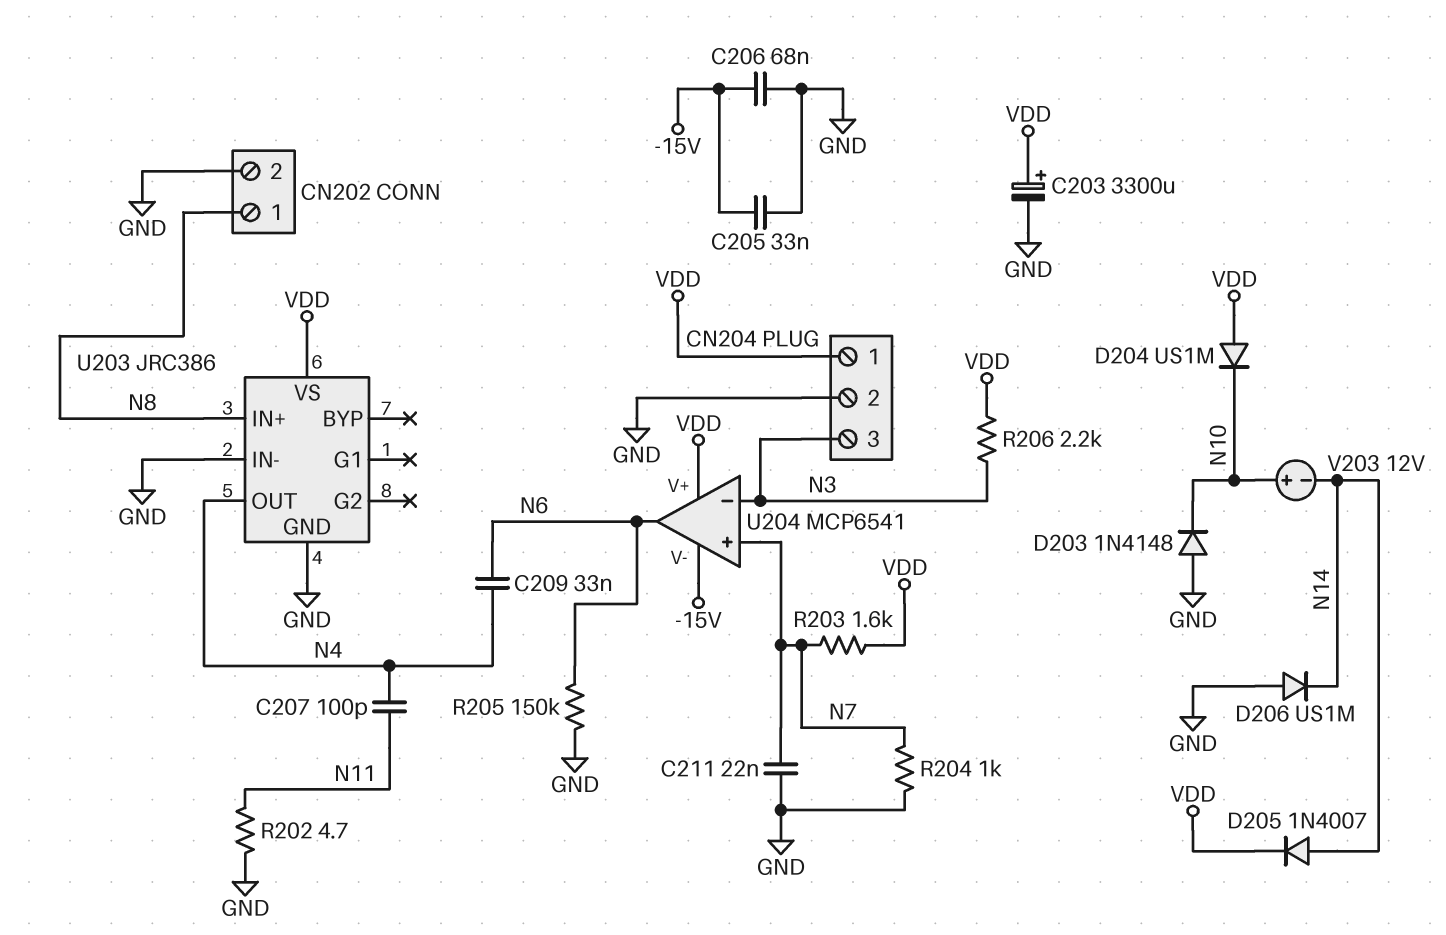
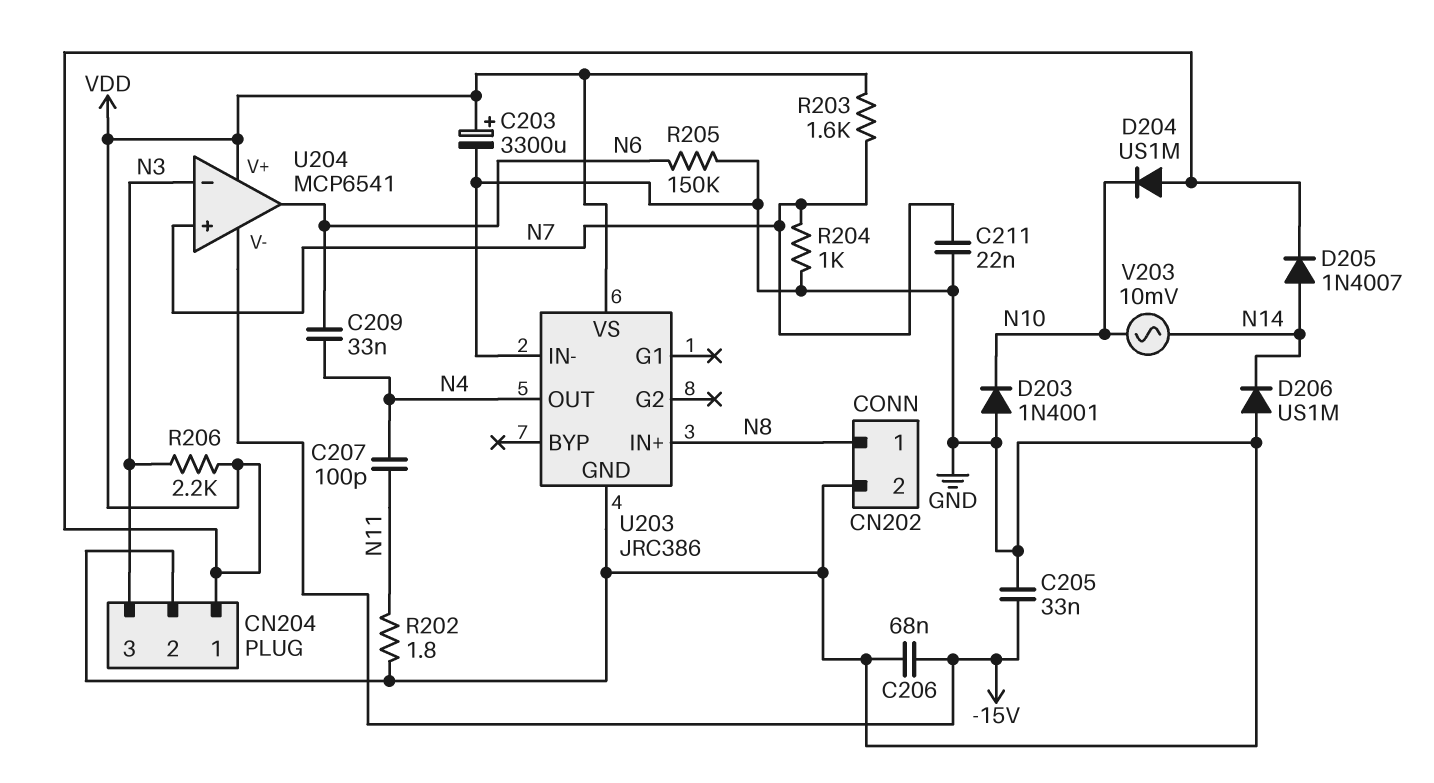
D203: diode 1N4148 (A GND, K N10) -> diode 1N4001 (A GND, K N10)
R202: 4.7 (GND, N11) -> 1.8 (GND, N11)
V203: 12V (plus N10, minus N14) -> AC 10mV (N10, N14)

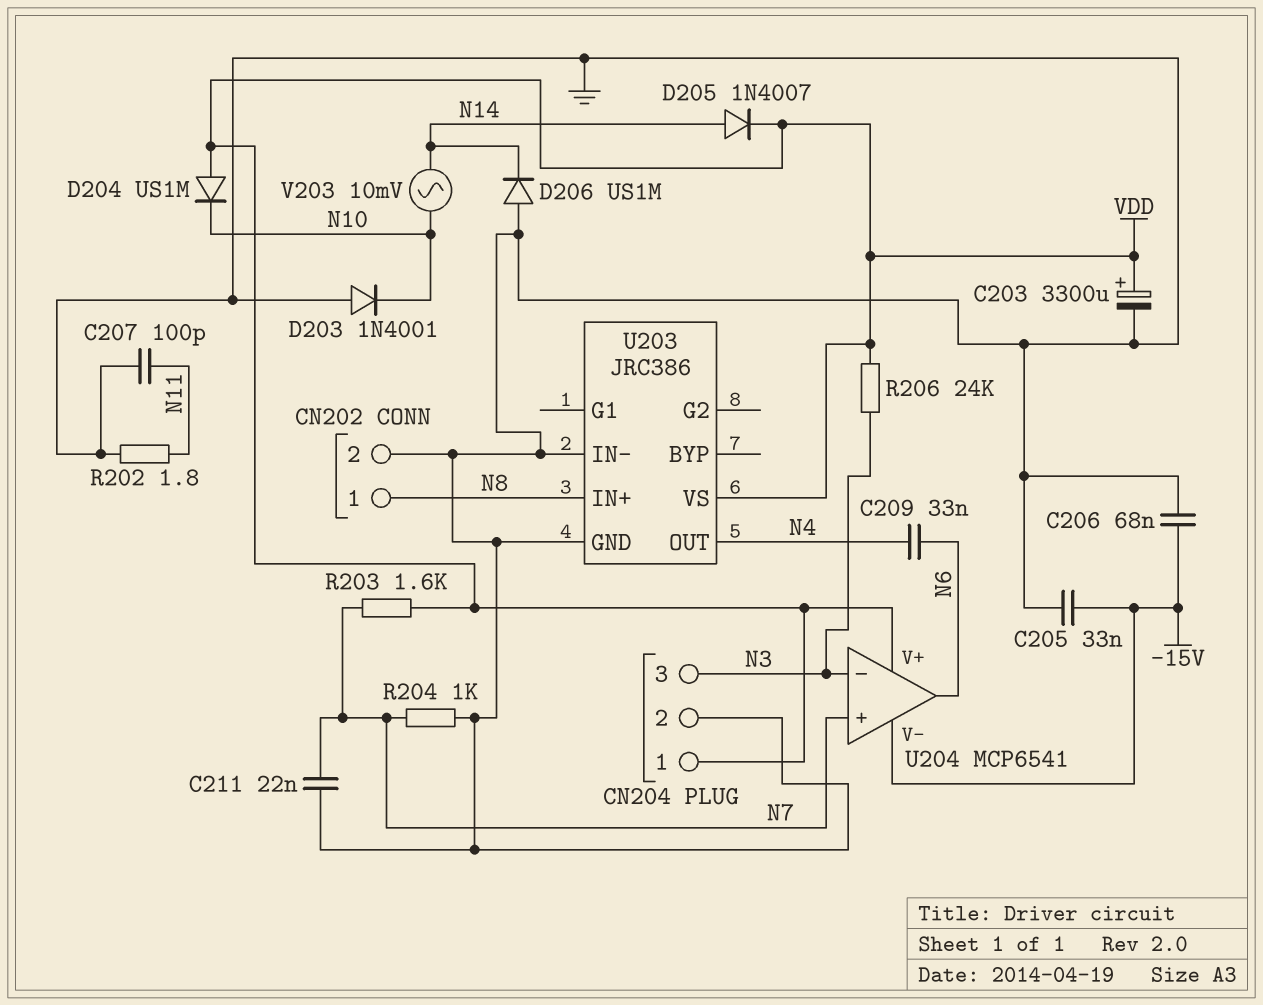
C207: 100pF (N4, N11) -> 100pF (GND, N11)
R205: 150k (GND, N6) -> none
R206: 2.2k (N3, VDD) -> 24k (N3, VDD)

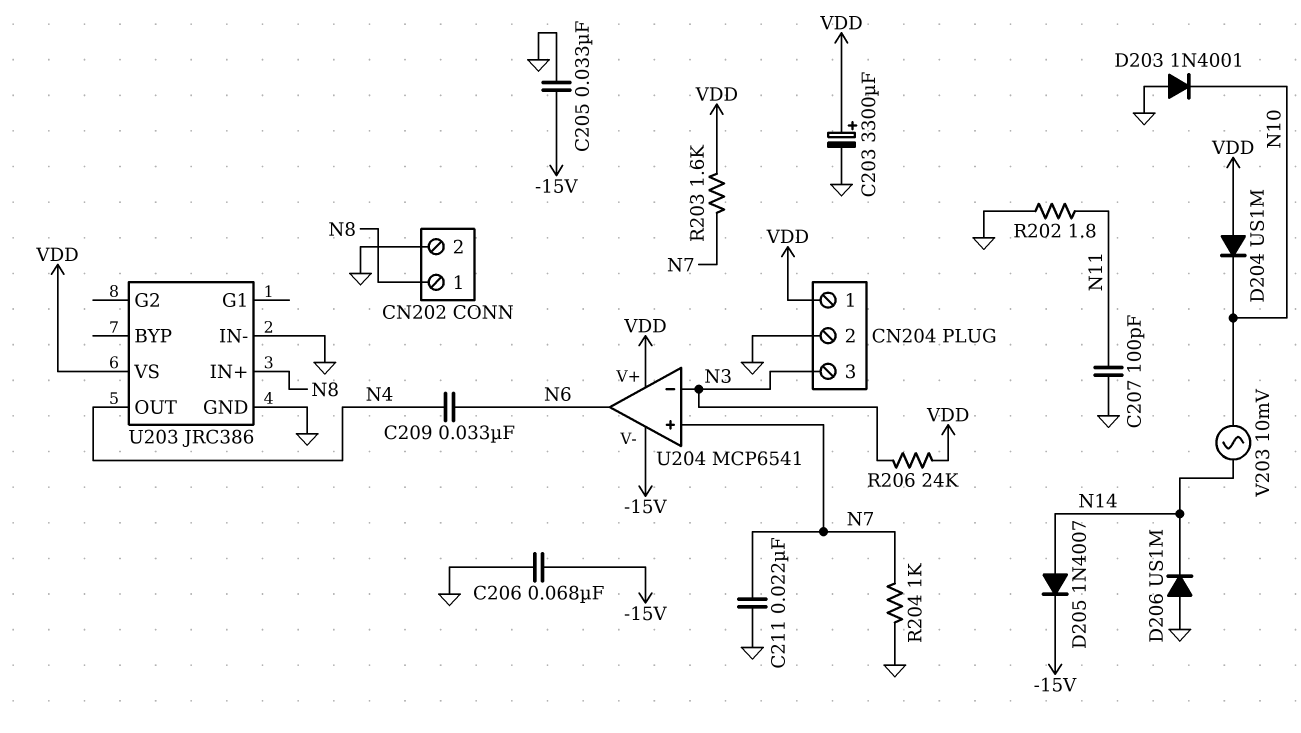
D205: diode 1N4007 (A N14, K VDD) -> diode 1N4007 (A N14, K -15V)

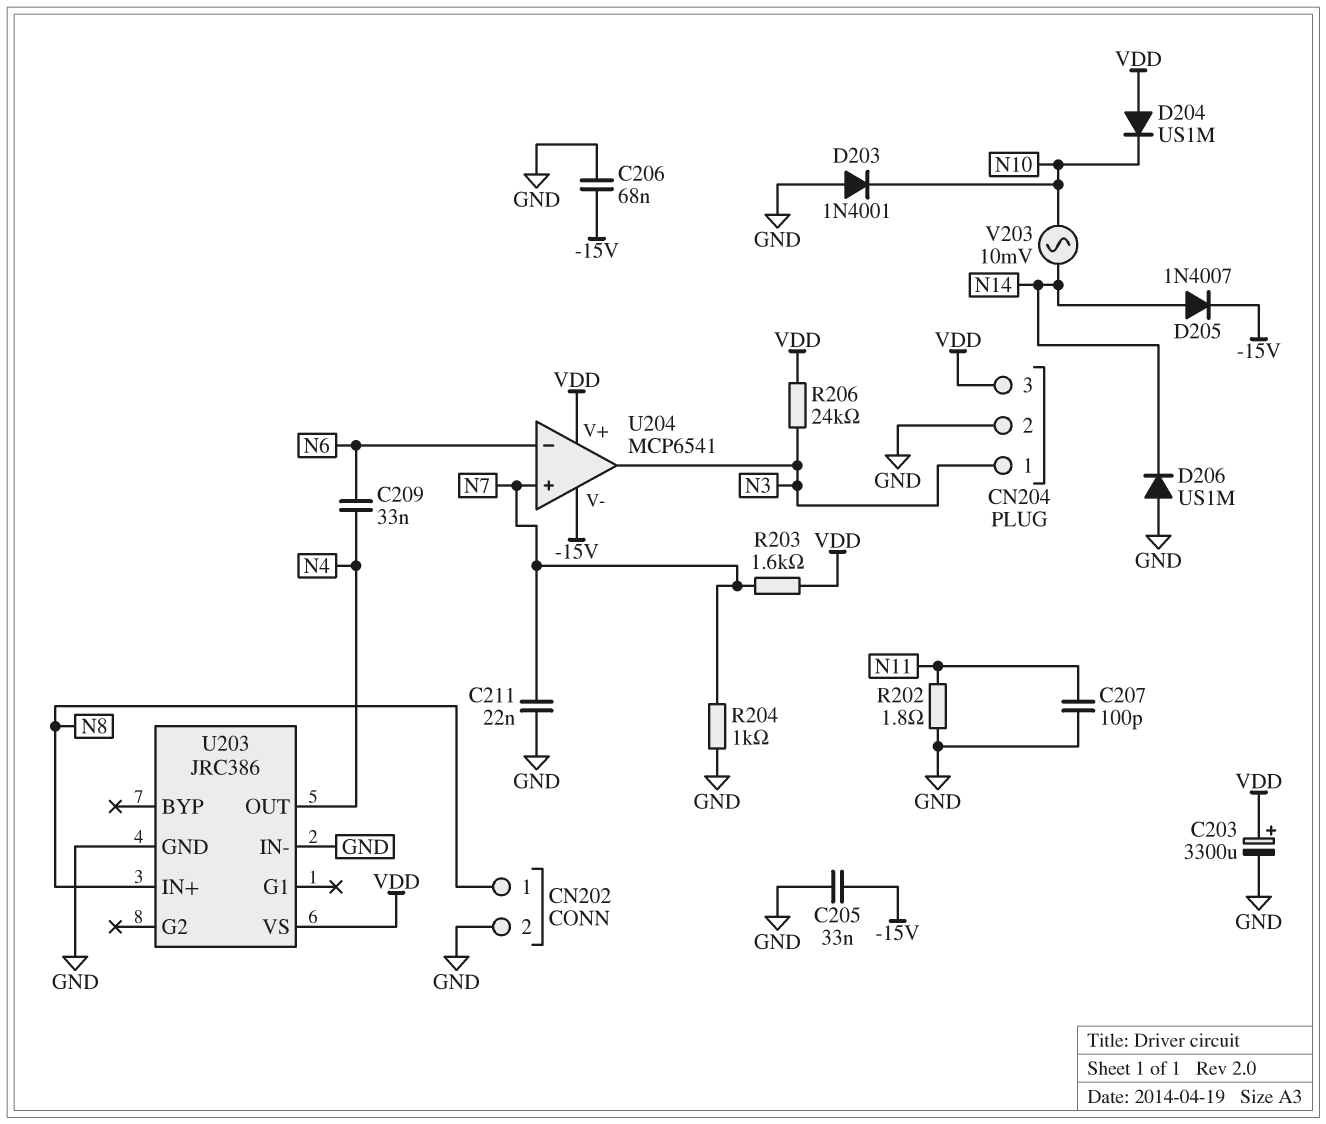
CN204 pin 1: VDD -> N3
CN204 pin 3: N3 -> VDD
U204 pin in-: N3 -> N6
U204 pin out: N6 -> N3

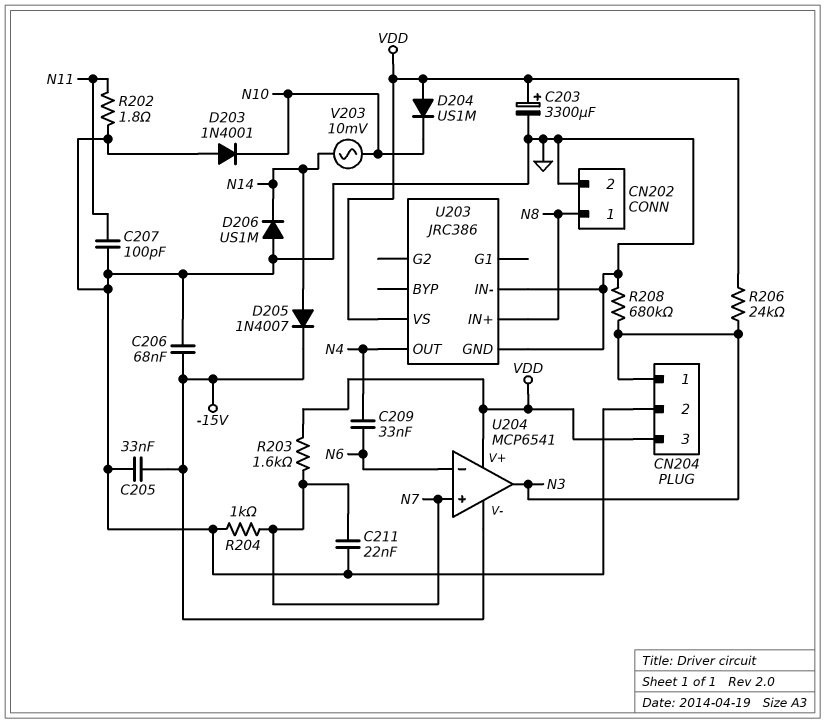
R208: none -> 680k (GND, N3)

